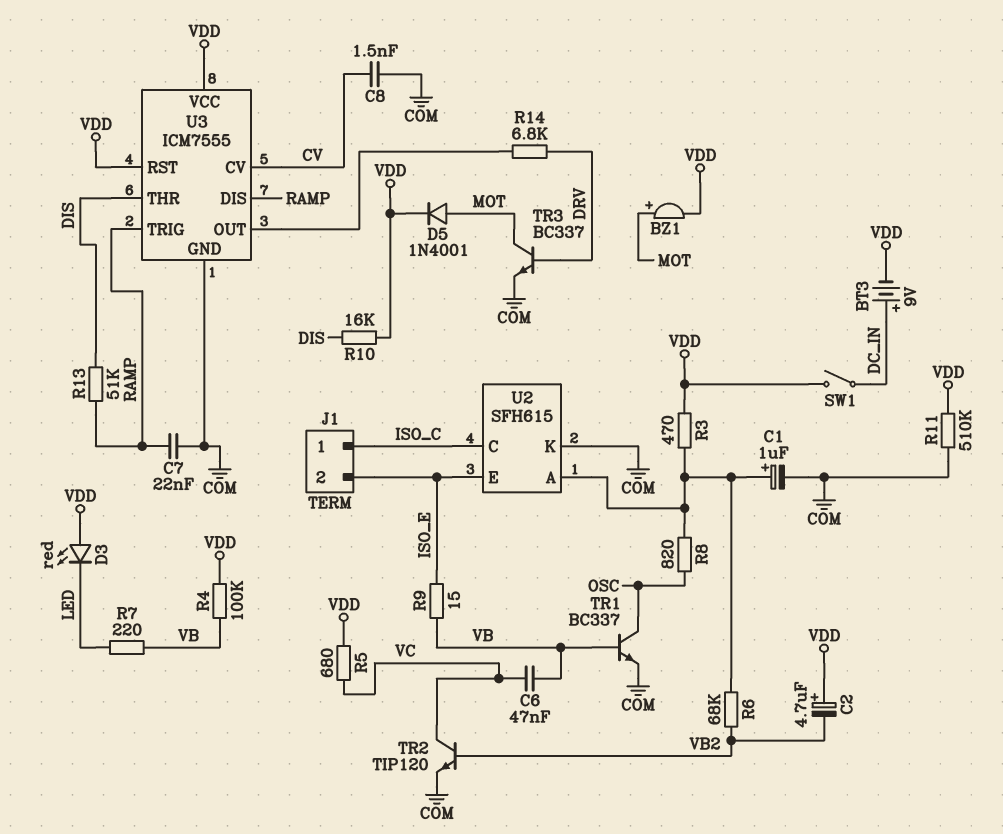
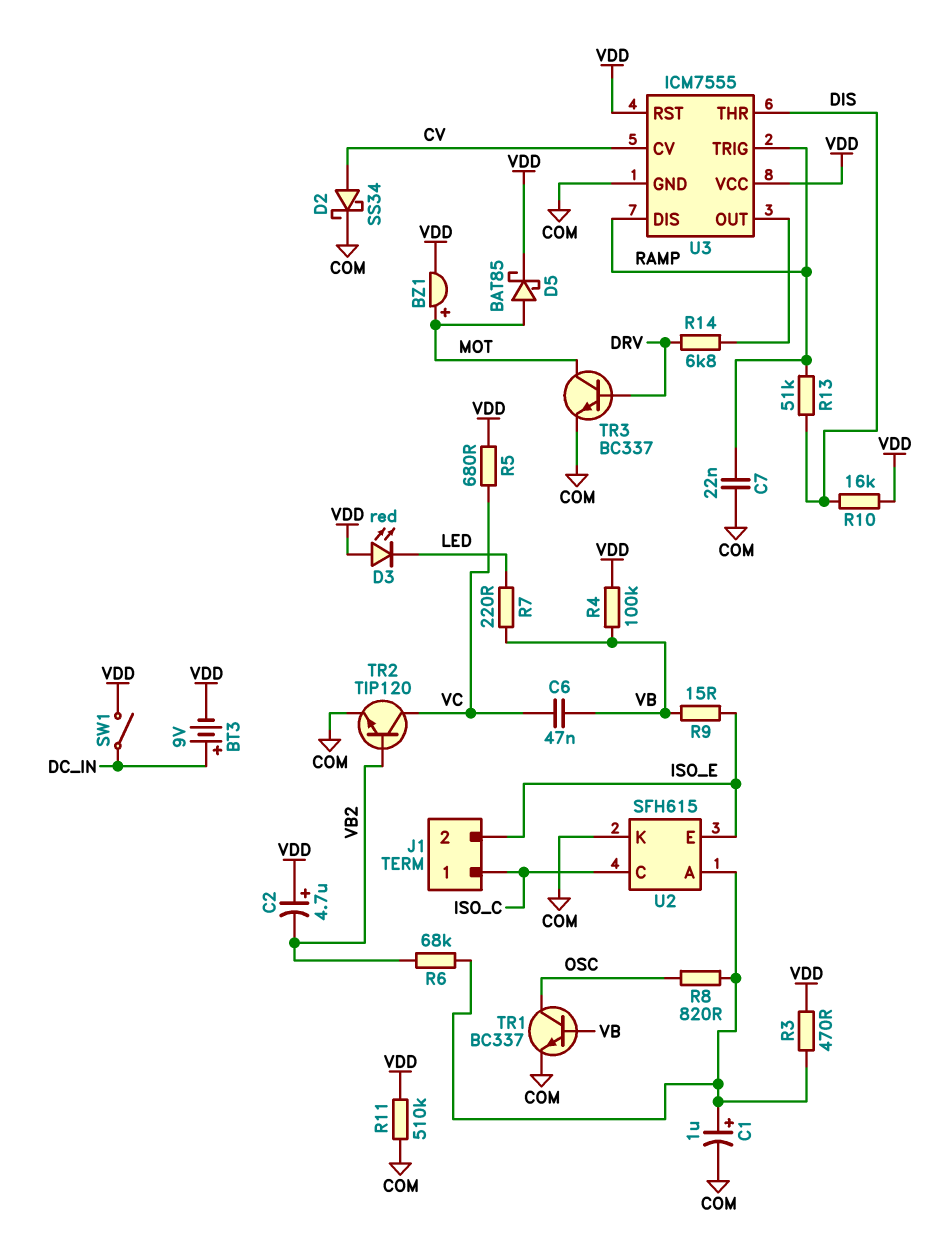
C8: 1.5nF (COM, CV) -> none
D2: none -> schottky SS34 (A CV, K COM)
D5: diode 1N4001 (A MOT, K VDD) -> schottky BAT85 (A MOT, K VDD)

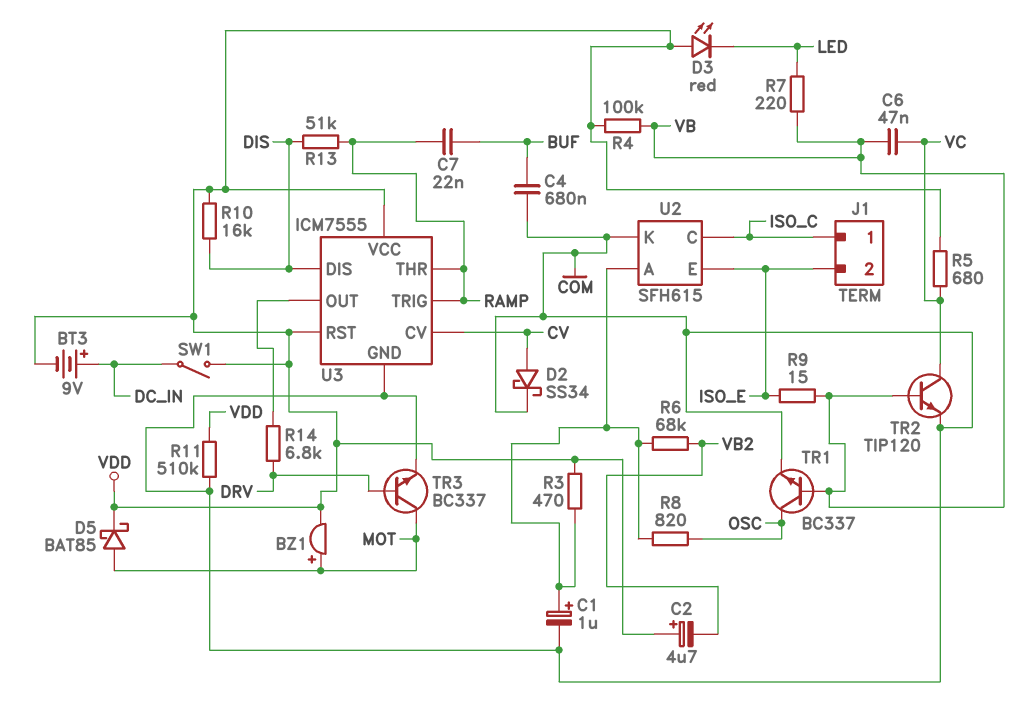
C4: none -> 680nF (BUF, COM)
C7: 22nF (COM, RAMP) -> 22nF (BUF, RAMP)
TR2: NPN TIP120 (B VB2, C VC, E COM) -> NPN TIP120 (B VB, C VC, E COM)
U3 pin DIS: RAMP -> DIS
U3 pin THR: DIS -> RAMP

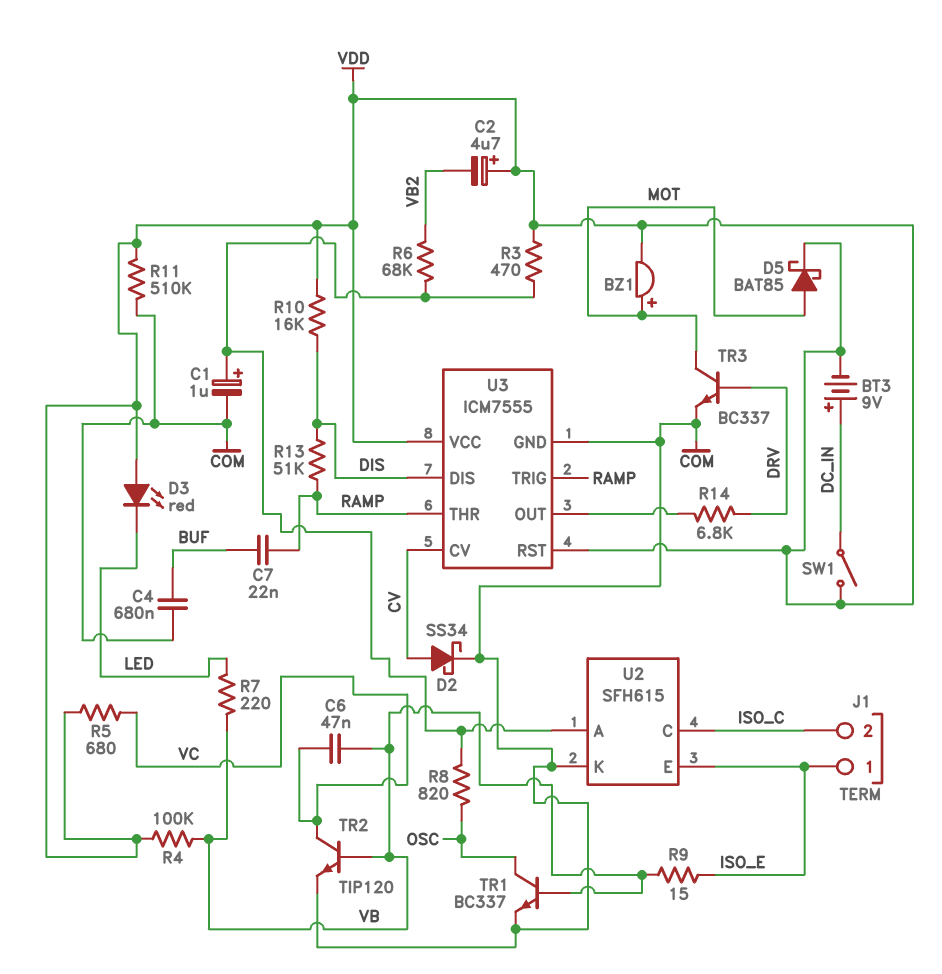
J1 pin 1: ISO_C -> ISO_E
J1 pin 2: ISO_E -> ISO_C

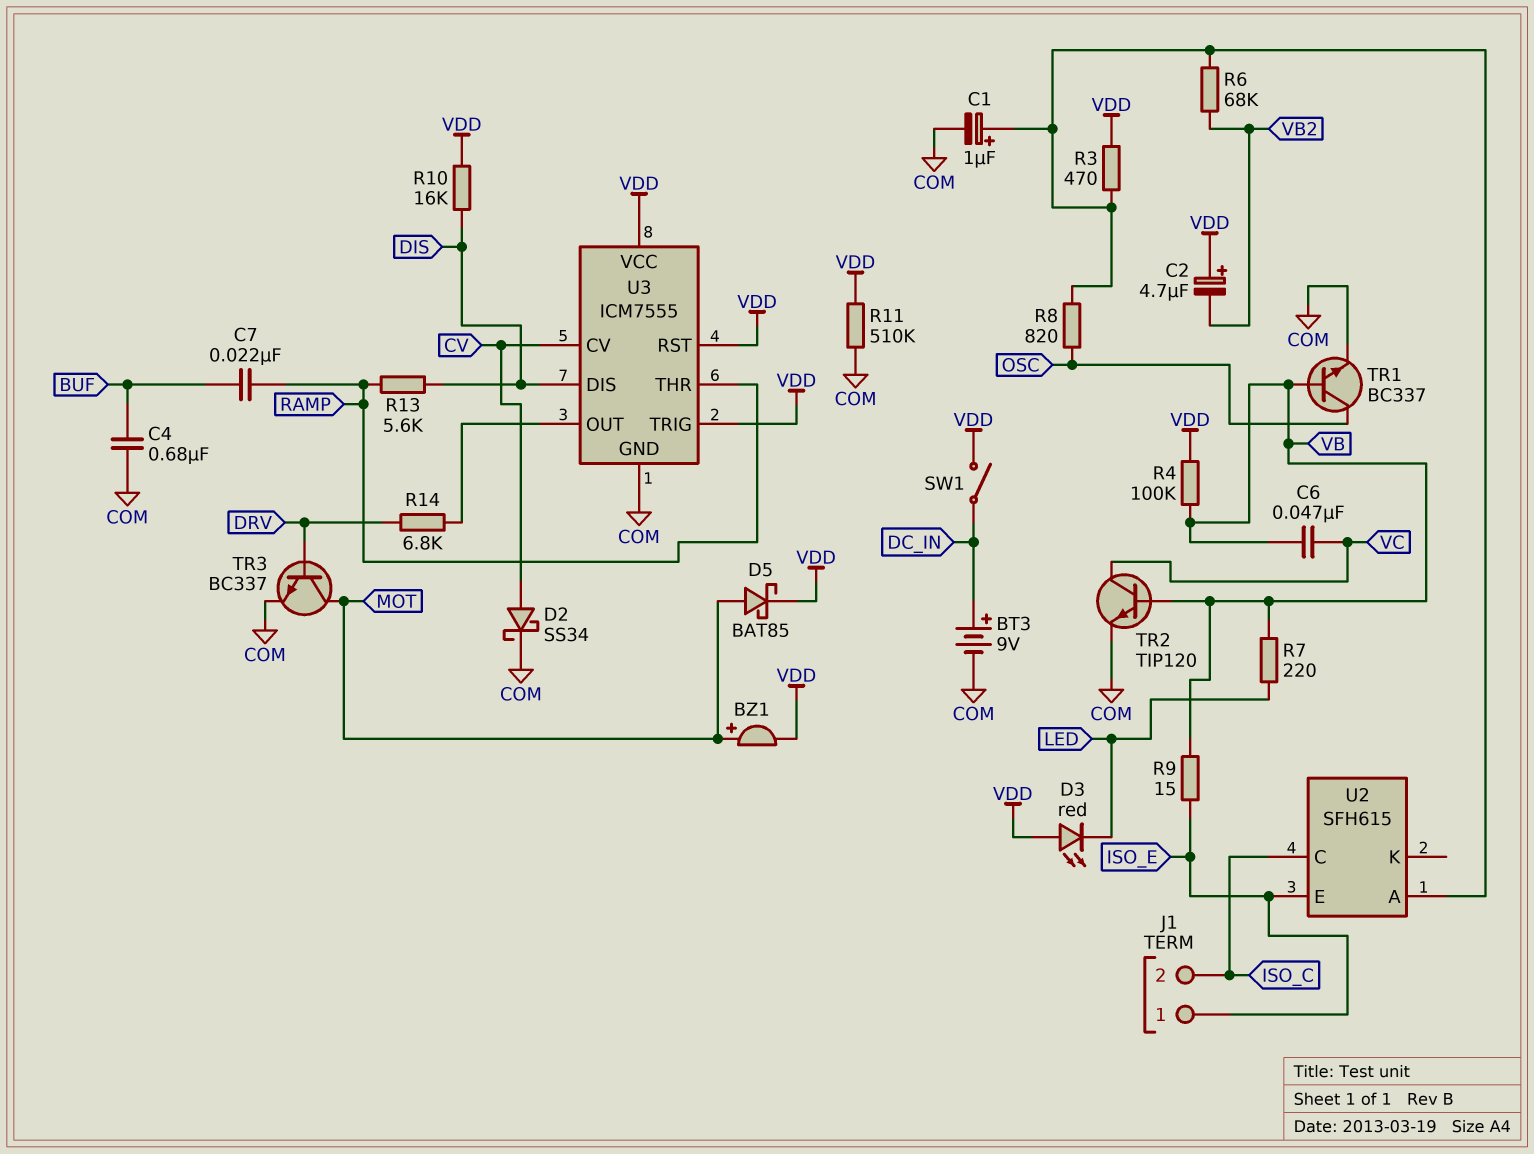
BT3: 9V (plus DC_IN, minus VDD) -> 9V (plus DC_IN, minus COM)
R5: 680 (VC, VDD) -> none
R13: 51k (DIS, RAMP) -> 5.6k (DIS, RAMP)
U2 pin K: COM -> none
U3 pin TRIG: RAMP -> VDD

